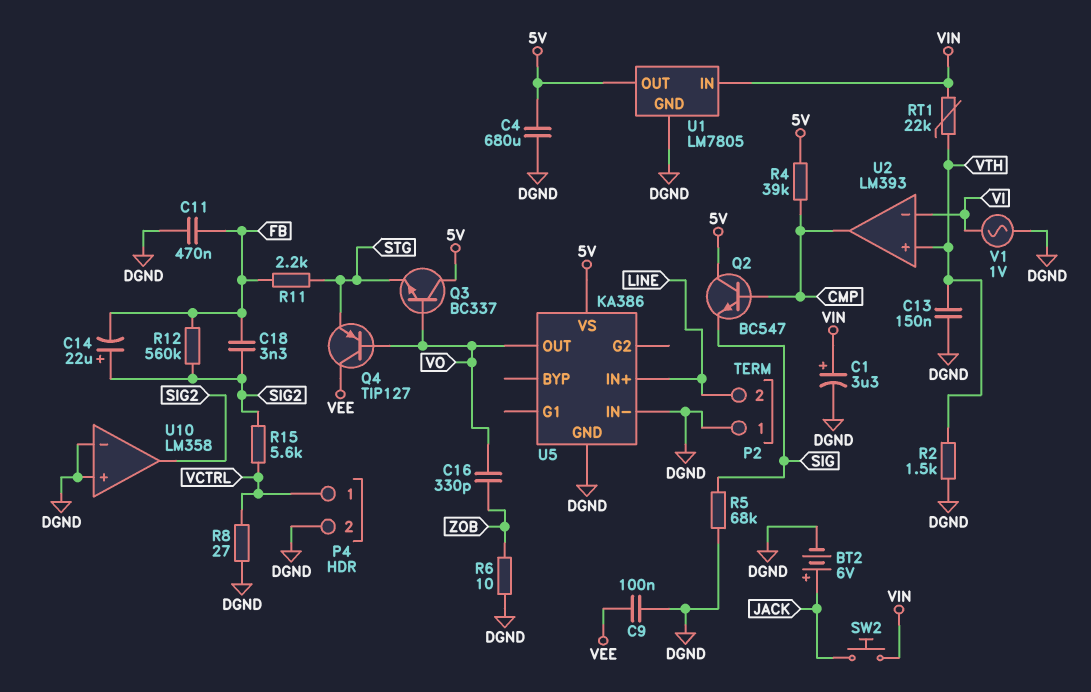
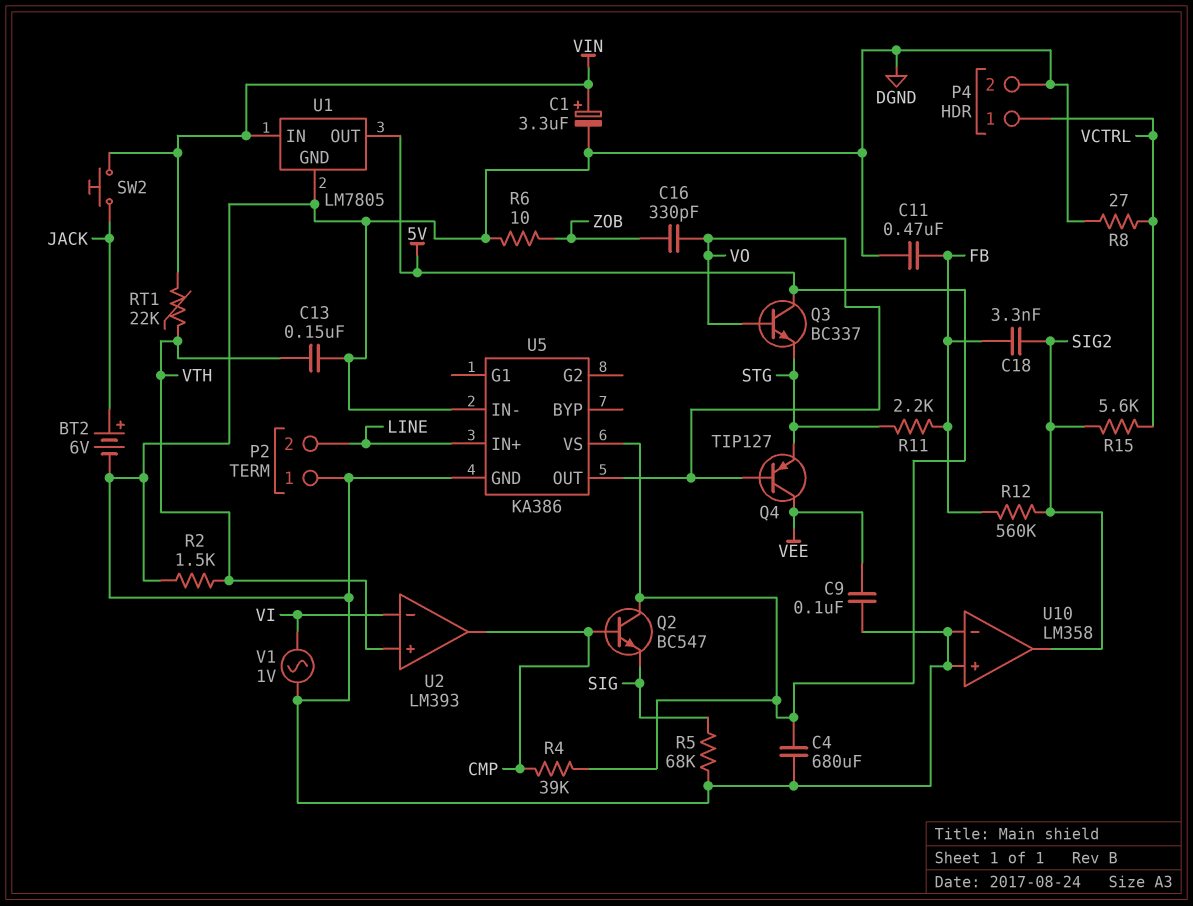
C14: 22uF (plus SIG2, minus FB) -> none

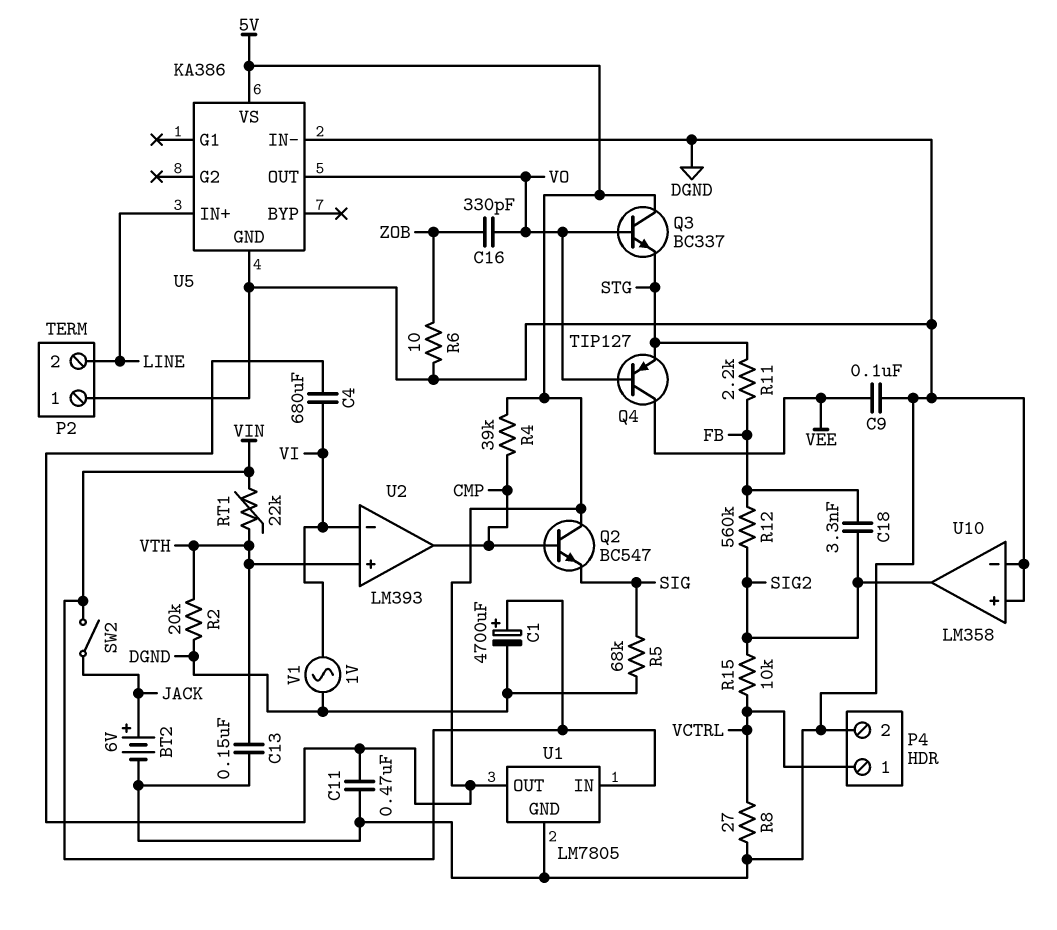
C1: 3.3uF (plus VIN, minus DGND) -> 4700uF (plus VIN, minus DGND)
C4: 680uF (5V, DGND) -> 680uF (5V, VI)
C11: 470nF (DGND, FB) -> 470nF (5V, DGND)
R2: 1.5k (DGND, VTH) -> 20k (DGND, VTH)
R15: 5.6k (SIG2, VCTRL) -> 10k (SIG2, VCTRL)
SW2: button (JACK, VIN) -> switch (JACK, VIN)

